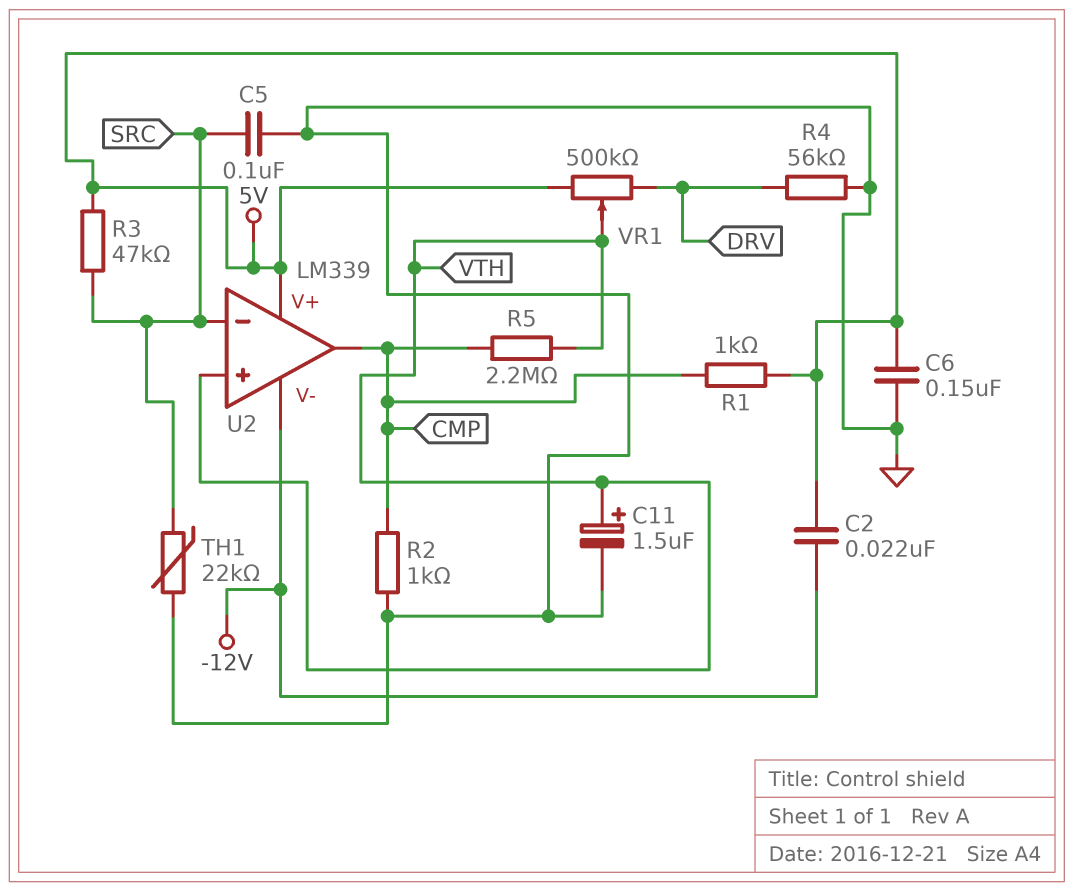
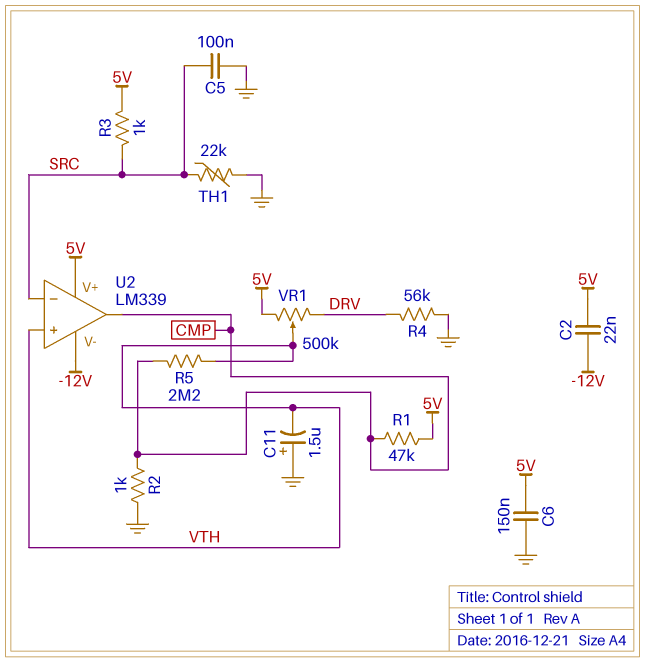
C11: 1.5uF (plus VTH, minus GND) -> 1.5uF (plus GND, minus VTH)
R1: 1k (5V, CMP) -> 47k (5V, CMP)
R3: 47k (5V, SRC) -> 1k (5V, SRC)

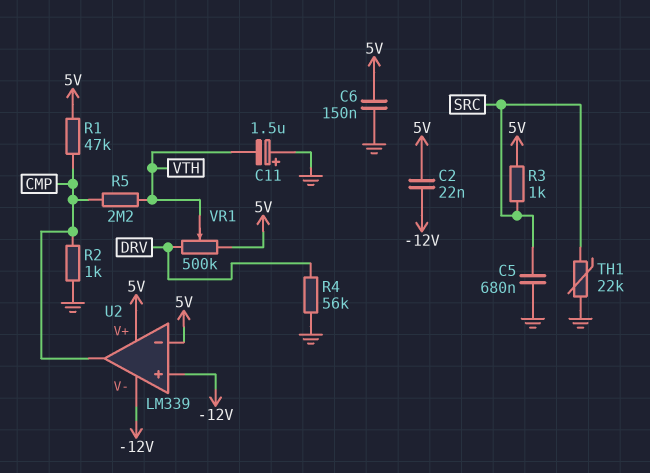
C5: 100nF (GND, SRC) -> 680nF (GND, SRC)
U2 pin in+: VTH -> -12V
U2 pin in-: SRC -> 5V

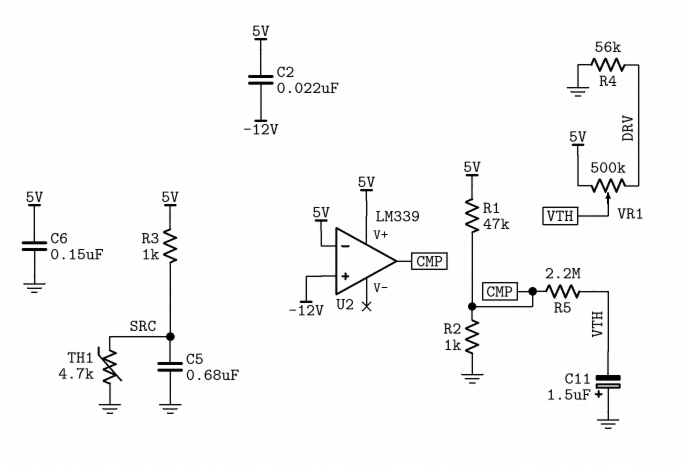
TH1: 22k (GND, SRC) -> 4.7k (GND, SRC)
U2 pin V-: -12V -> none

